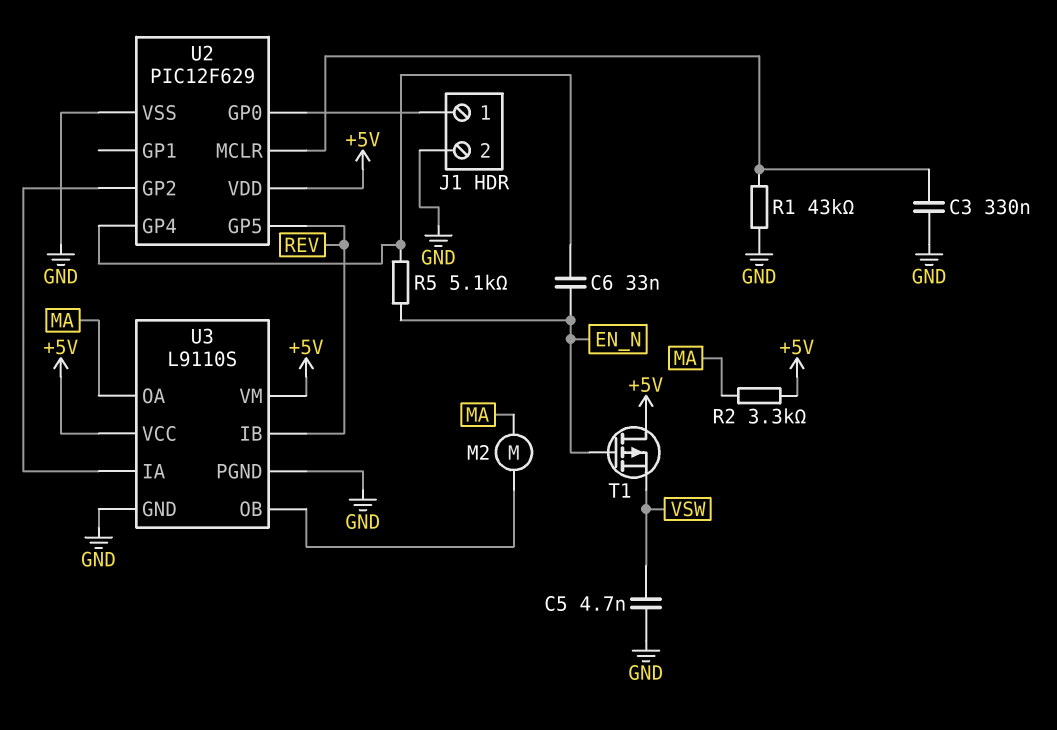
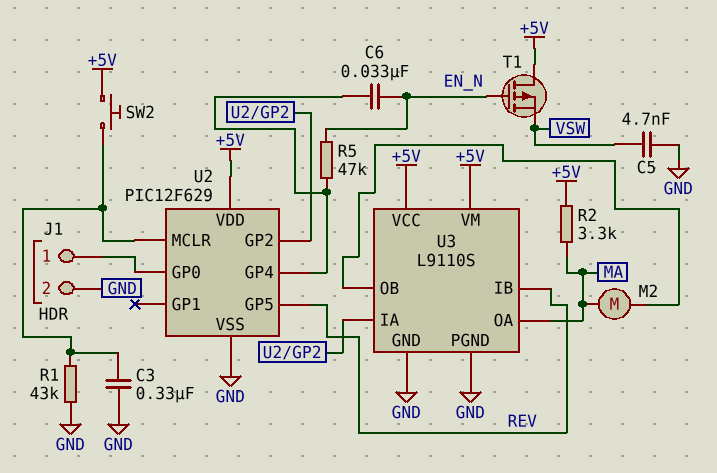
R5: 5.1k (EN_N, U2/GP4) -> 47k (EN_N, U2/GP4)
SW2: none -> button (+5V, U2/MCLR)

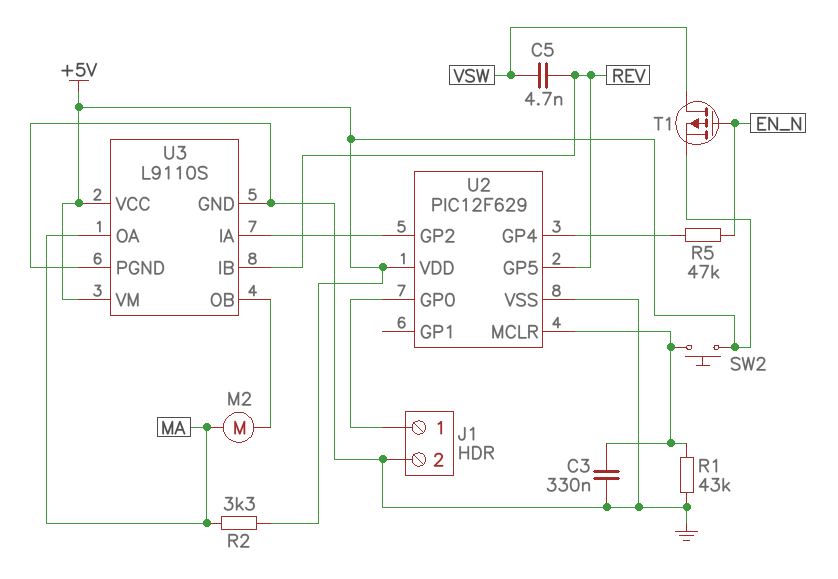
C5: 4.7nF (GND, VSW) -> 4.7nF (REV, VSW)
C6: 33nF (EN_N, U2/GP4) -> none
T1: PMOS (G EN_N, D +5V, S VSW) -> PMOS (G EN_N, D VSW, S +5V)

